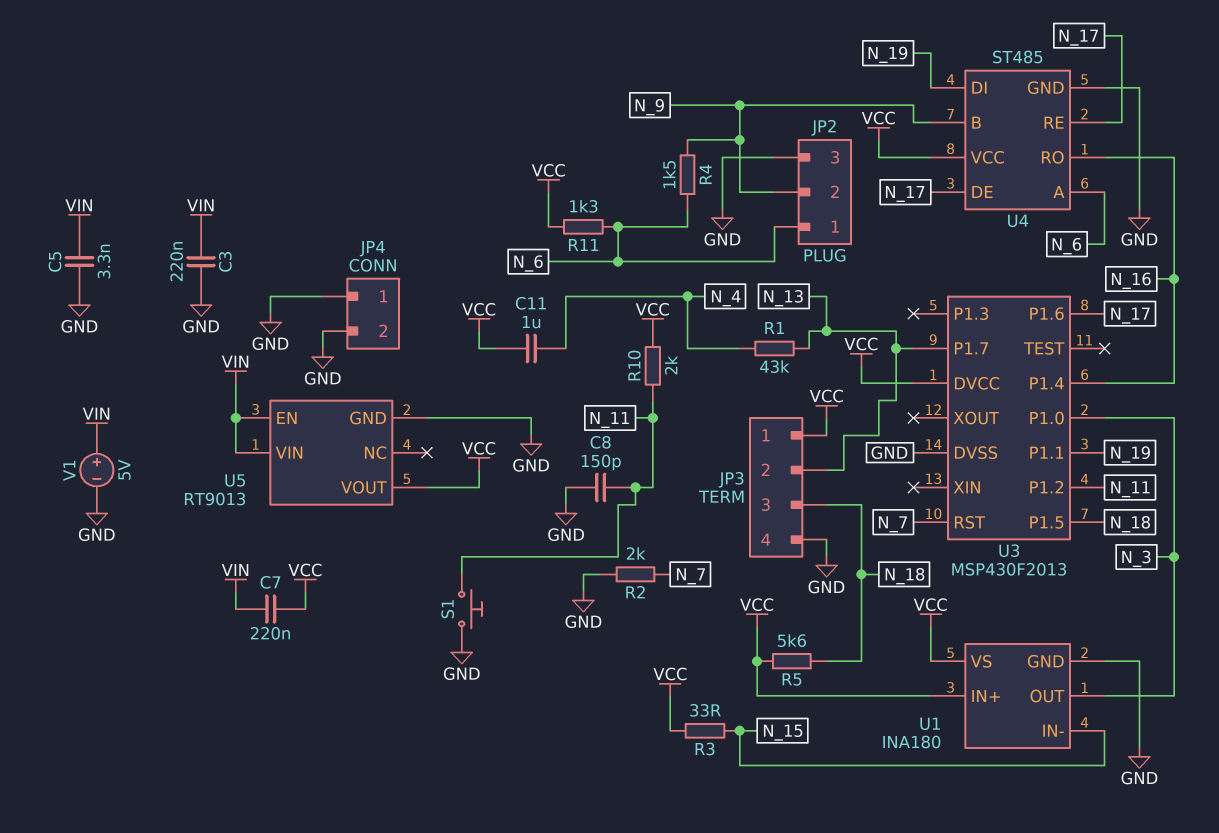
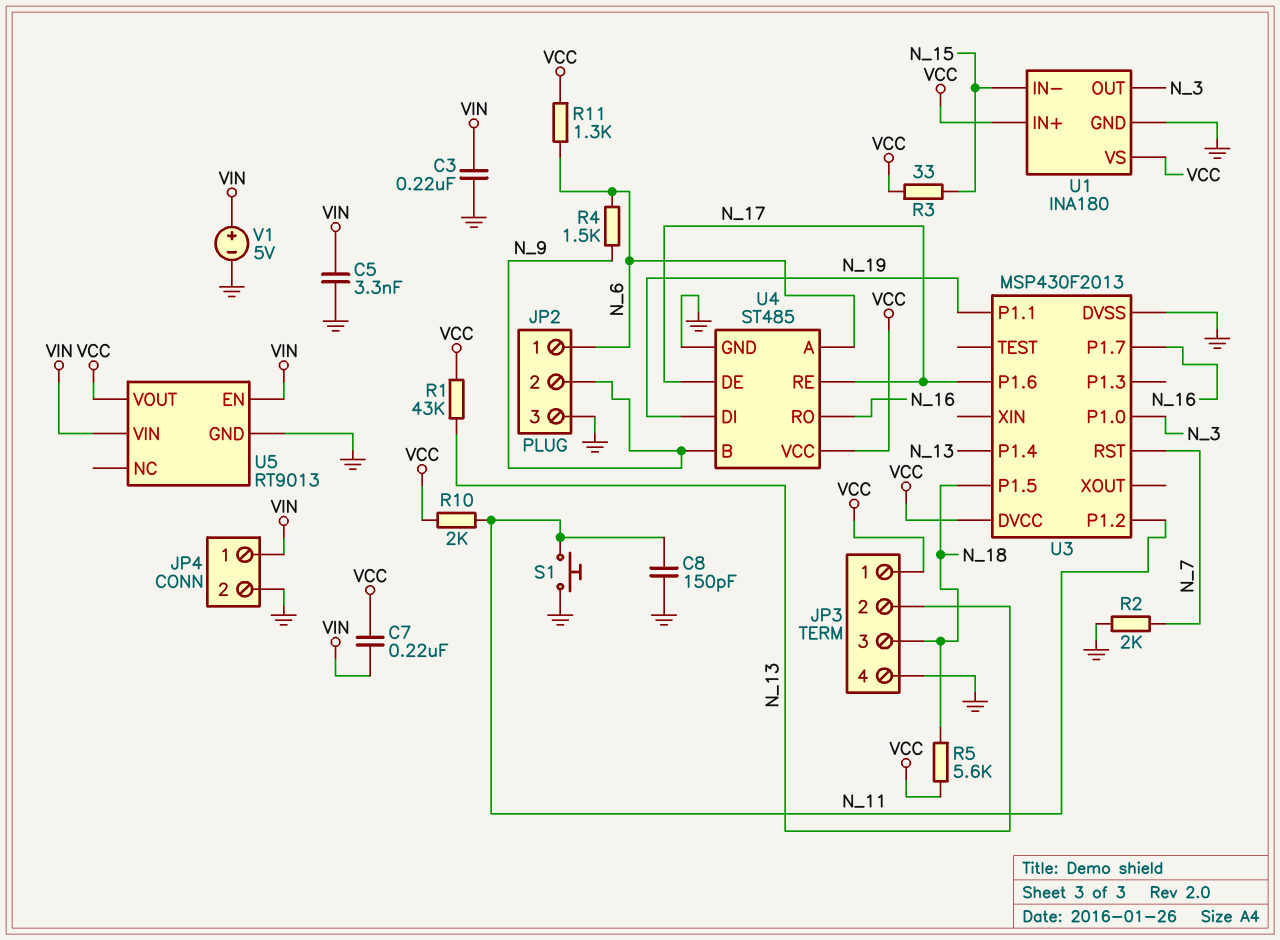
C11: 1uF (N_4, VCC) -> none
JP4 pin 1: GND -> VIN
R1: 43k (N_4, N_13) -> 43k (N_13, VCC)
U3 pin P1.4: N_16 -> N_13
U3 pin P1.7: N_13 -> N_16

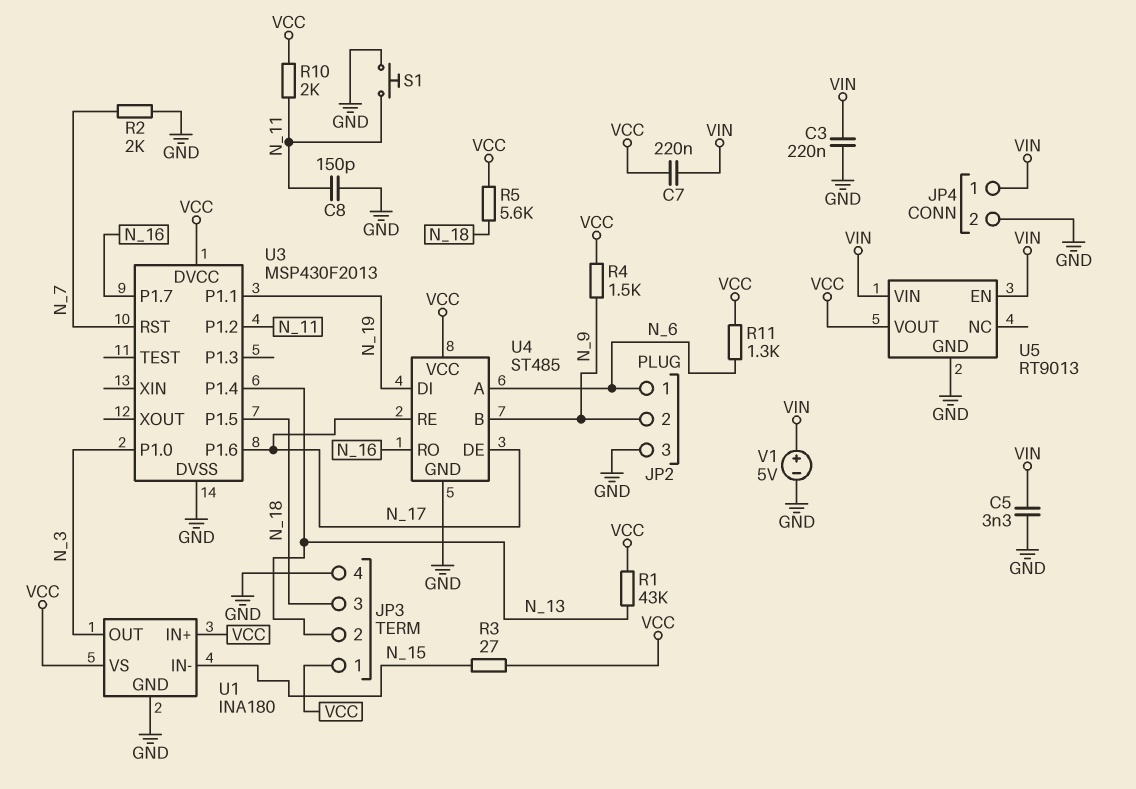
R3: 33 (N_15, VCC) -> 27 (N_15, VCC)
R4: 1.5k (N_6, N_9) -> 1.5k (N_9, VCC)

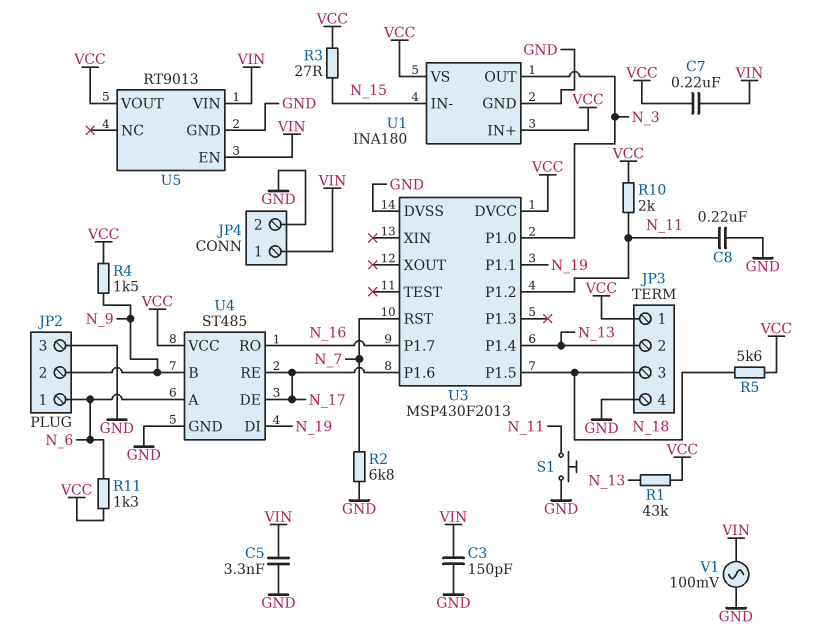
C3: 220nF (GND, VIN) -> 150pF (GND, VIN)
C8: 150pF (GND, N_11) -> 220nF (GND, N_11)
R2: 2k (GND, N_7) -> 6.8k (GND, N_7)
V1: 5V (plus VIN, minus GND) -> AC 100mV (GND, VIN)

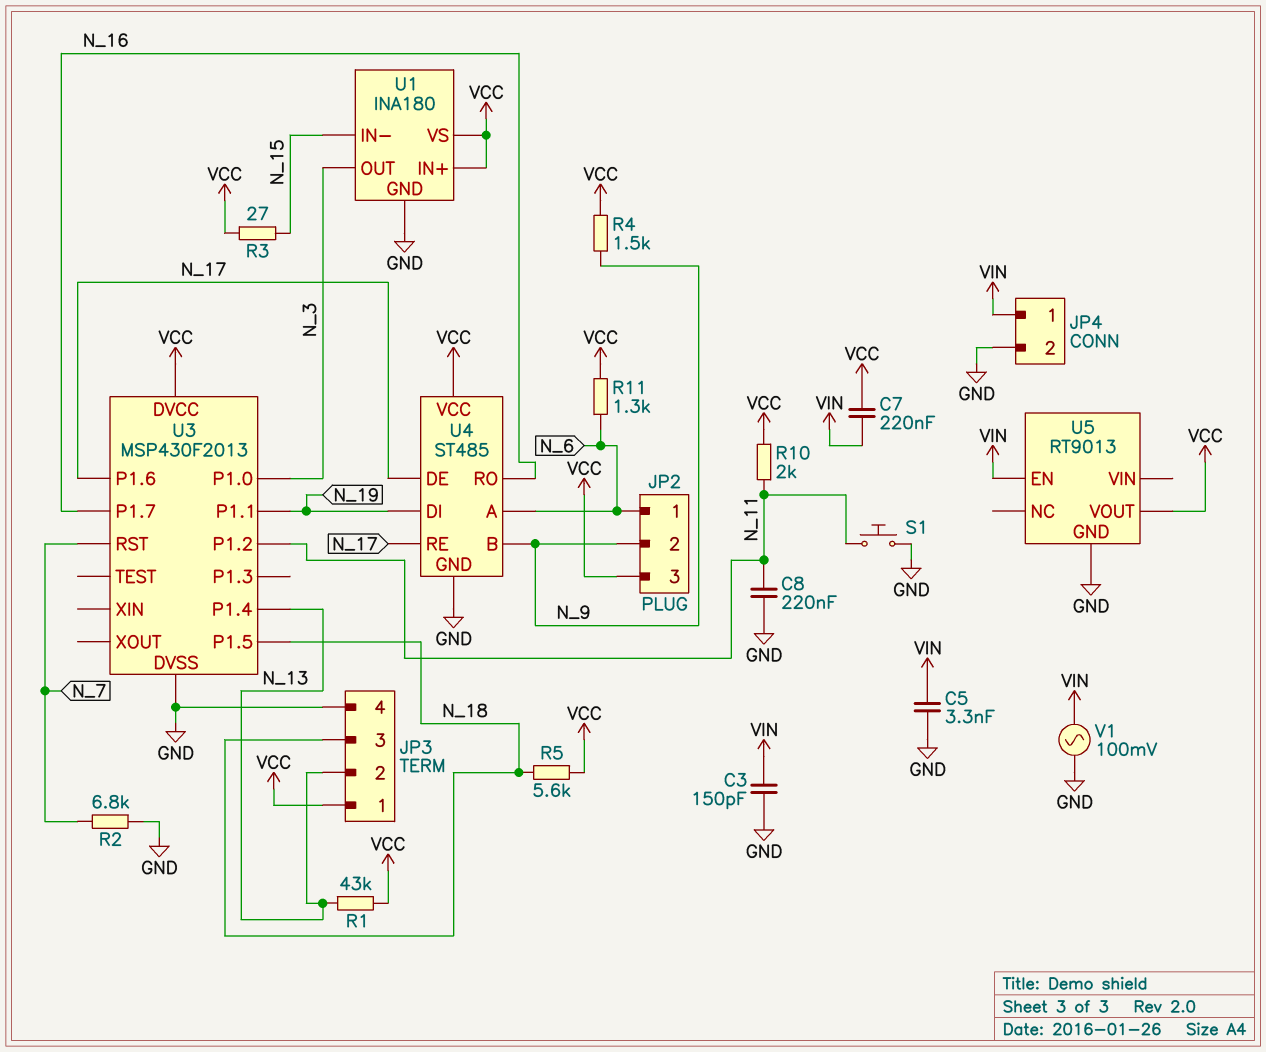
JP2 pin 3: GND -> VCC
U5 pin VIN: VIN -> none

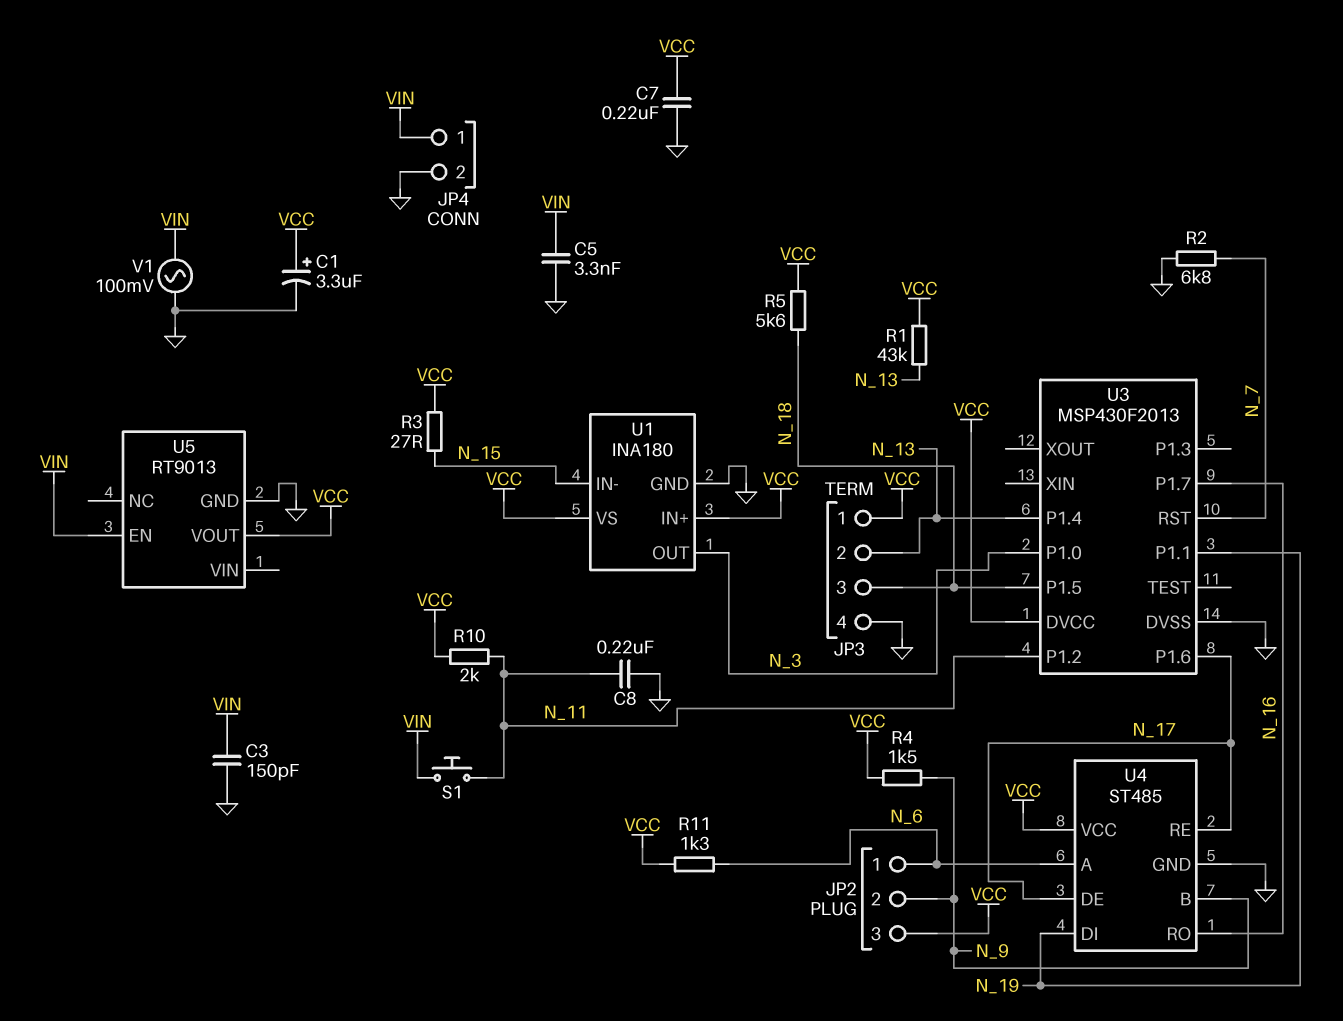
C1: none -> 3.3uF (plus VCC, minus GND)
C7: 220nF (VCC, VIN) -> 220nF (GND, VCC)
S1: button (GND, N_11) -> button (N_11, VIN)

